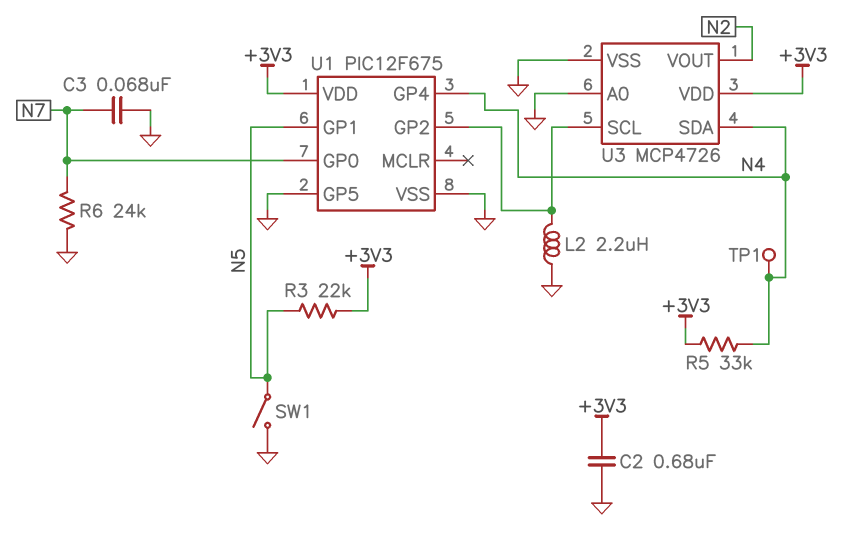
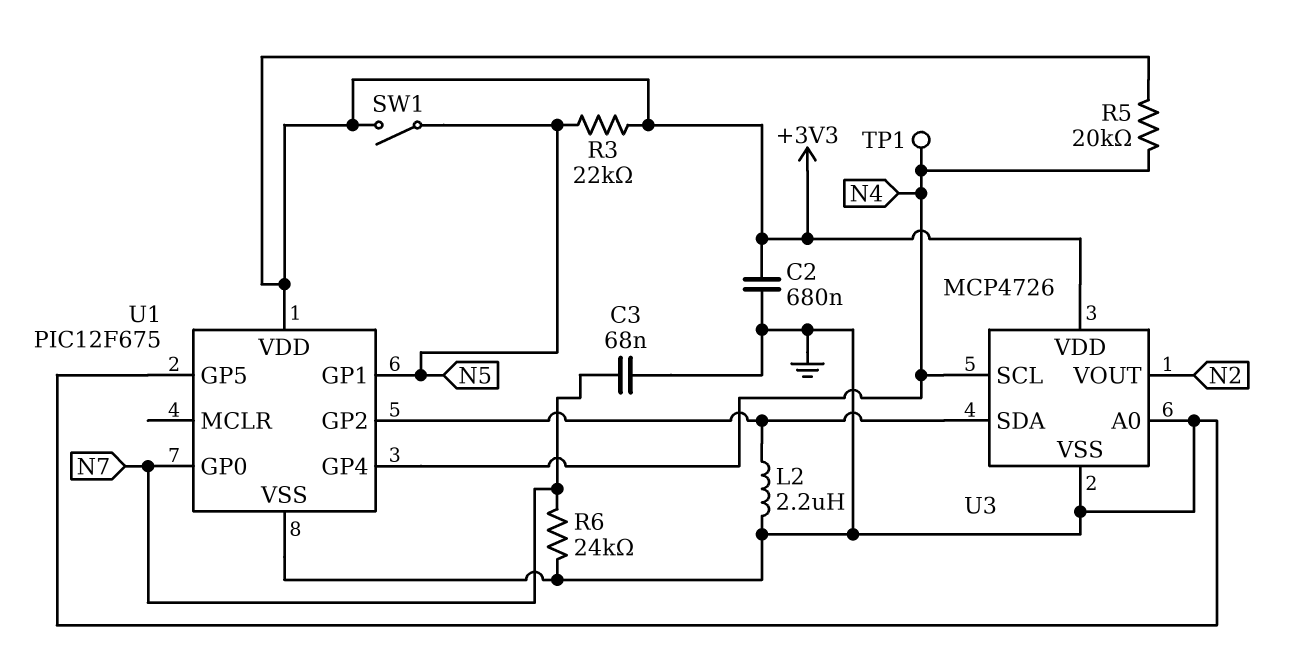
R5: 33k (+3V3, N4) -> 20k (+3V3, N4)
SW1: switch (GND, N5) -> switch (+3V3, N5)
U3 pin SCL: U1/GP2 -> N4
U3 pin SDA: N4 -> U1/GP2

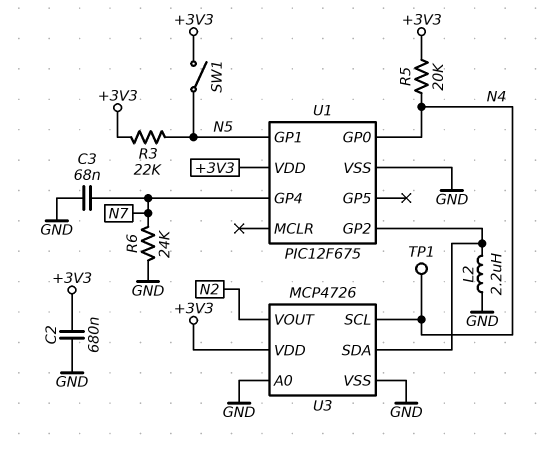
U1 pin GP0: N7 -> N4
U1 pin GP4: N4 -> N7
U1 pin GP5: GND -> none

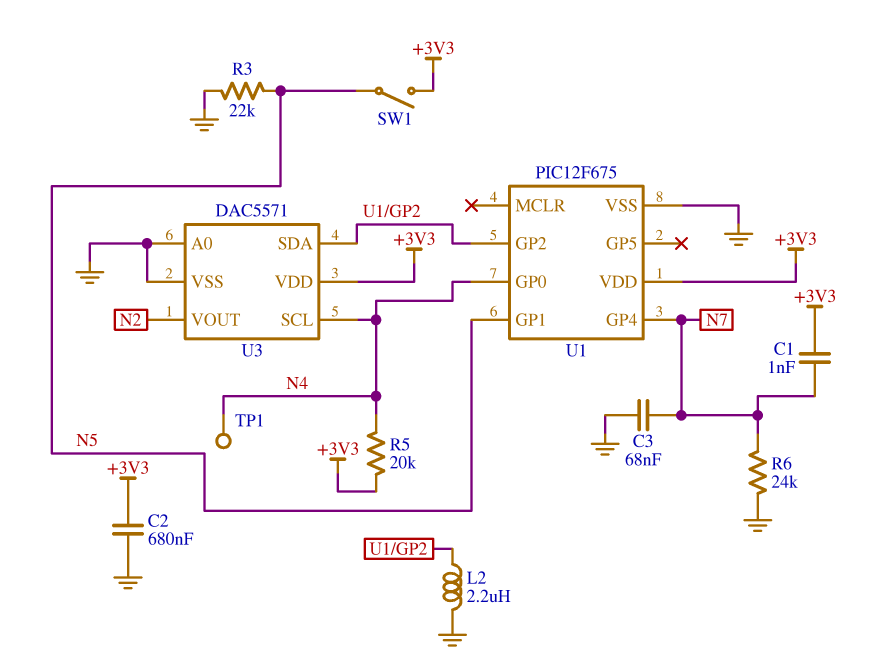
C1: none -> 1nF (+3V3, N7)
R3: 22k (+3V3, N5) -> 22k (GND, N5)
U3: MCP4726 -> DAC5571

